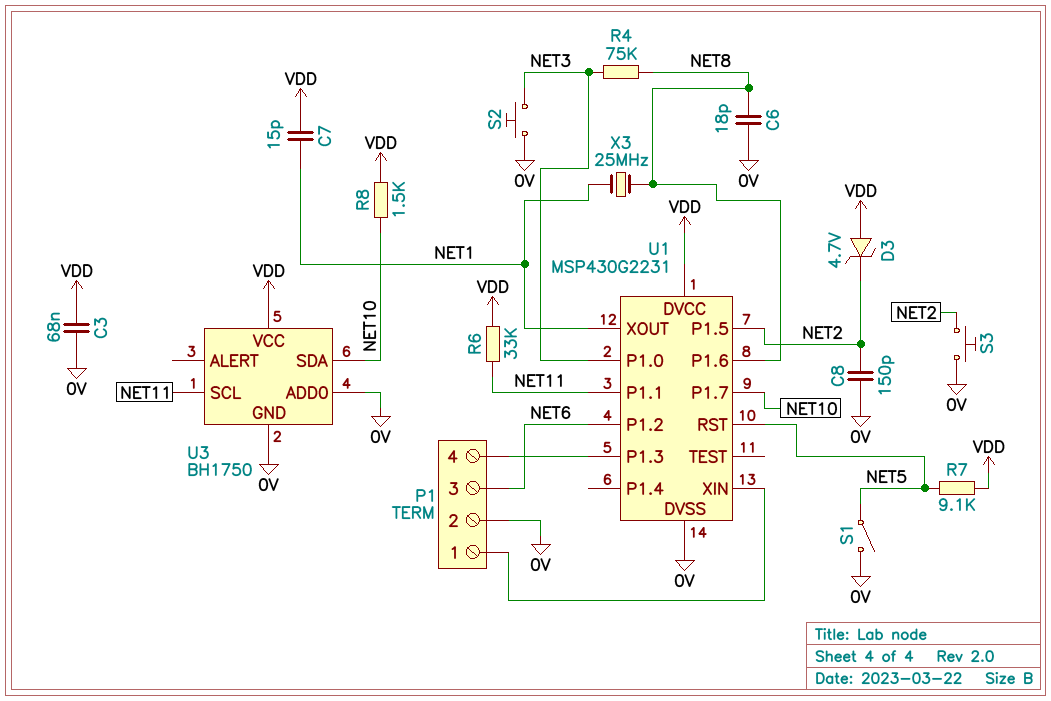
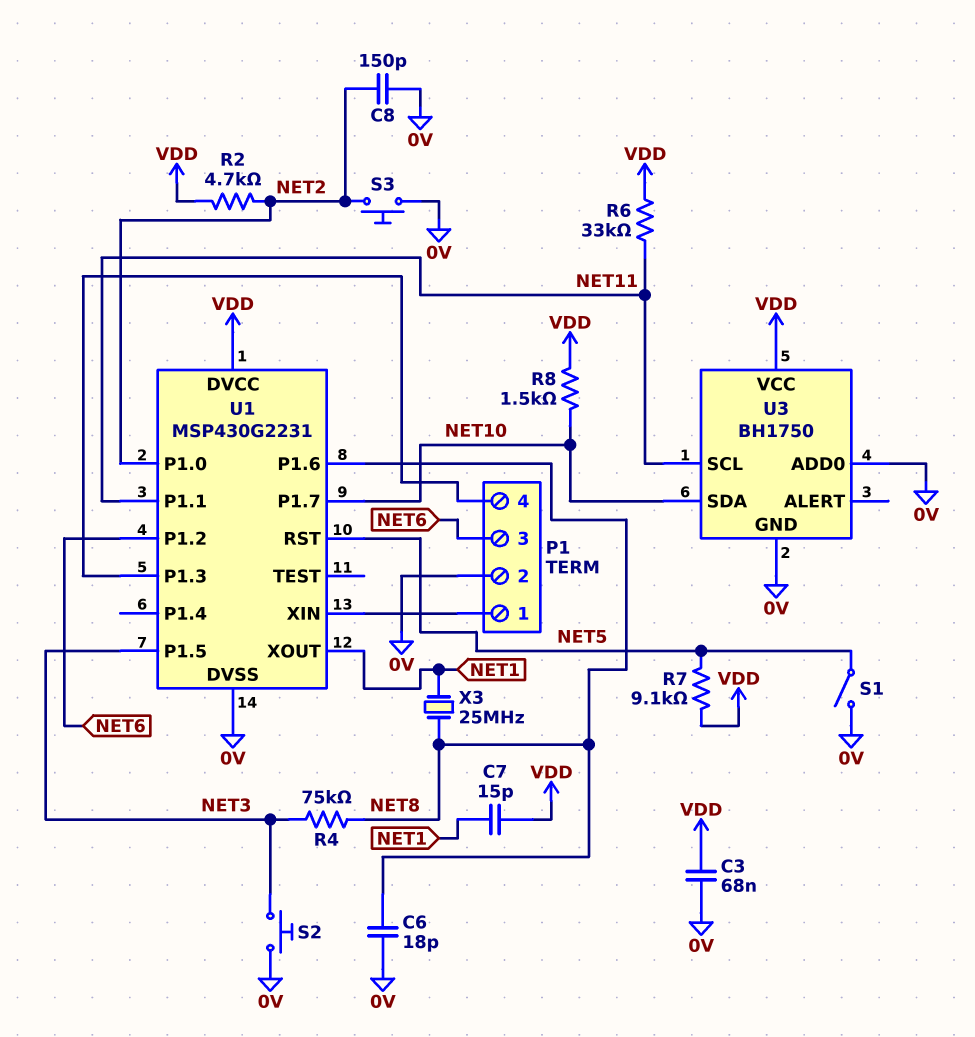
D3: zener 4.7V (A VDD, K NET2) -> none
R2: none -> 4.7k (NET2, VDD)
U1 pin P1.0: NET3 -> NET2
U1 pin P1.5: NET2 -> NET3

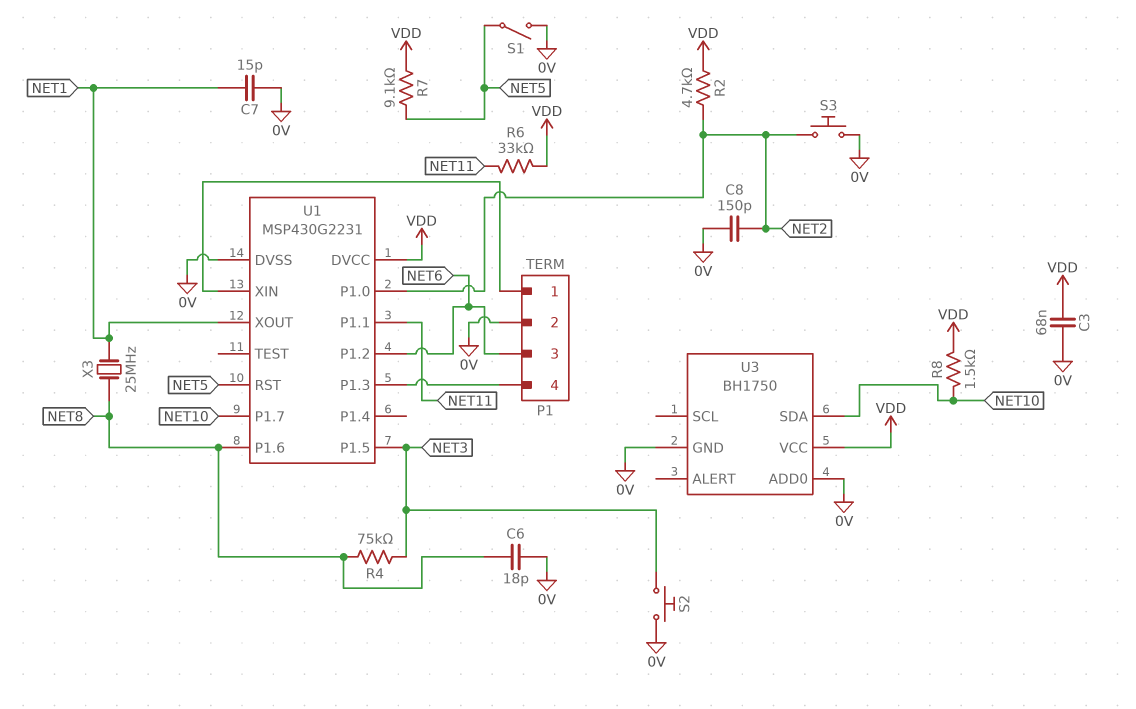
C7: 15pF (NET1, VDD) -> 15pF (0V, NET1)
U3 pin SCL: NET11 -> none

